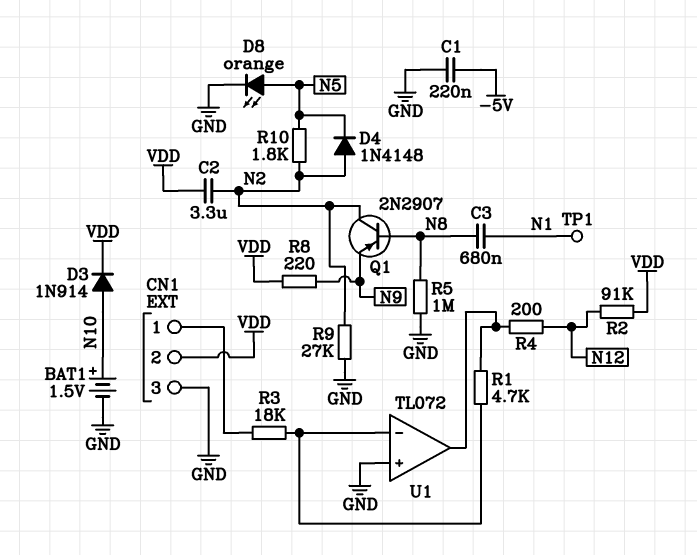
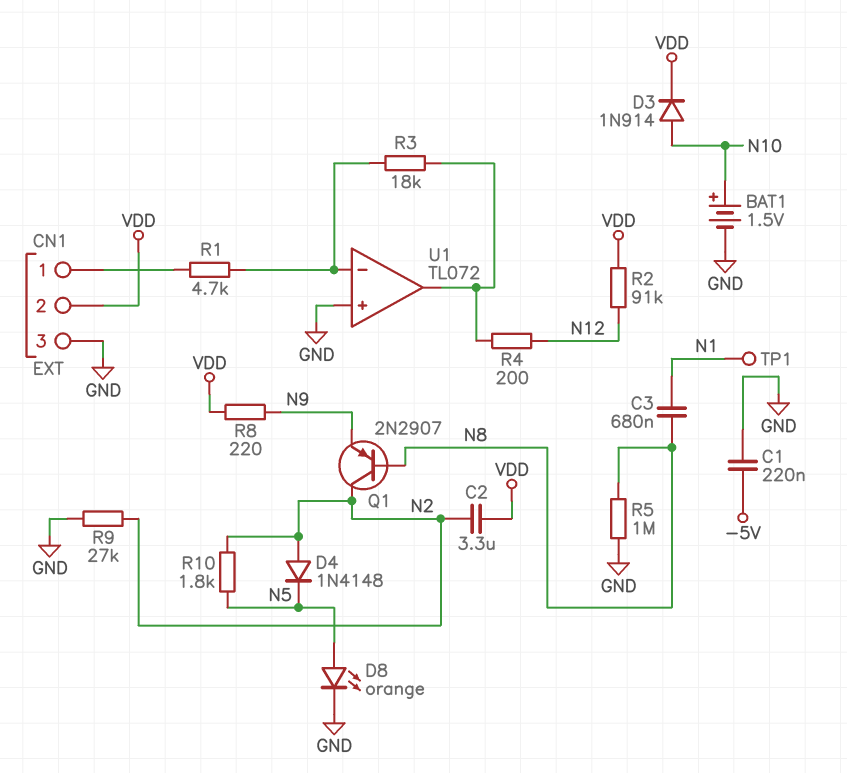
R1: 4.7k (U1/in-, U1/out) -> 4.7k (CN1/1, U1/in-)
R3: 18k (CN1/1, U1/in-) -> 18k (U1/in-, U1/out)

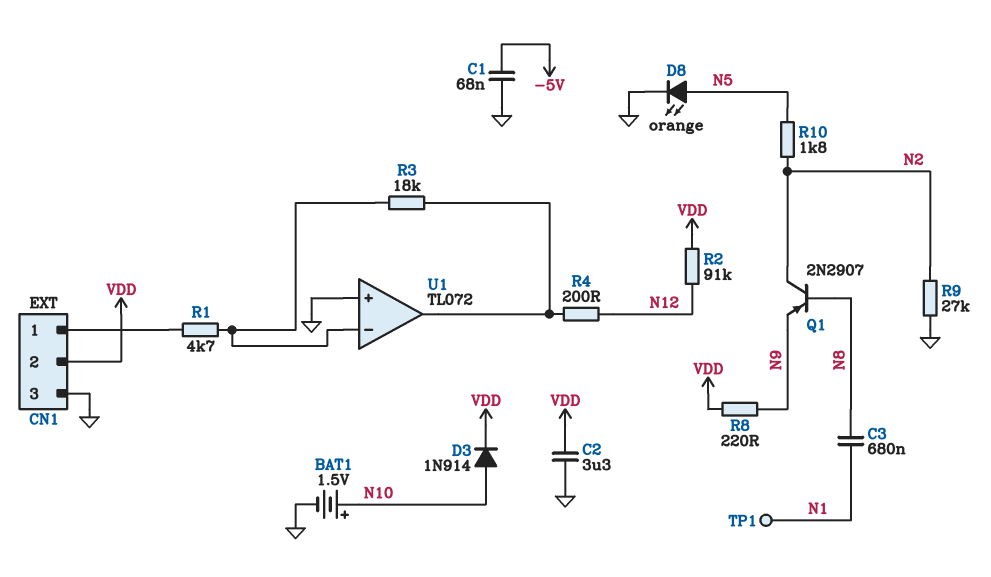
C1: 220nF (-5V, GND) -> 68nF (-5V, GND)
C2: 3.3uF (N2, VDD) -> 3.3uF (GND, VDD)
D4: diode 1N4148 (A N2, K N5) -> none
R5: 1M (GND, N8) -> none

